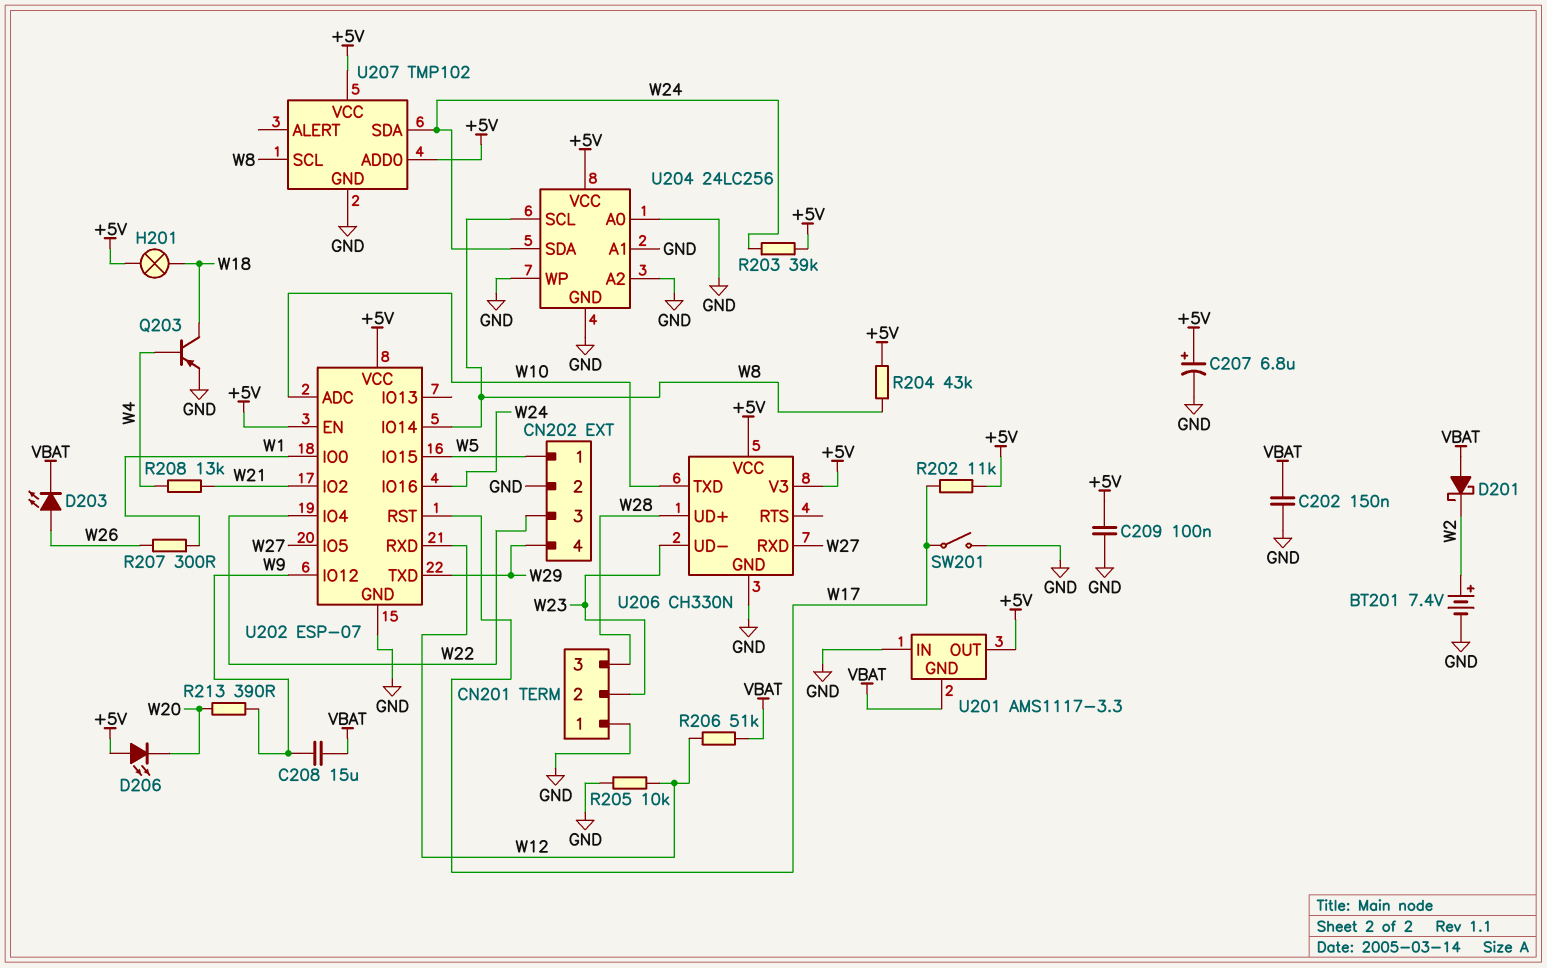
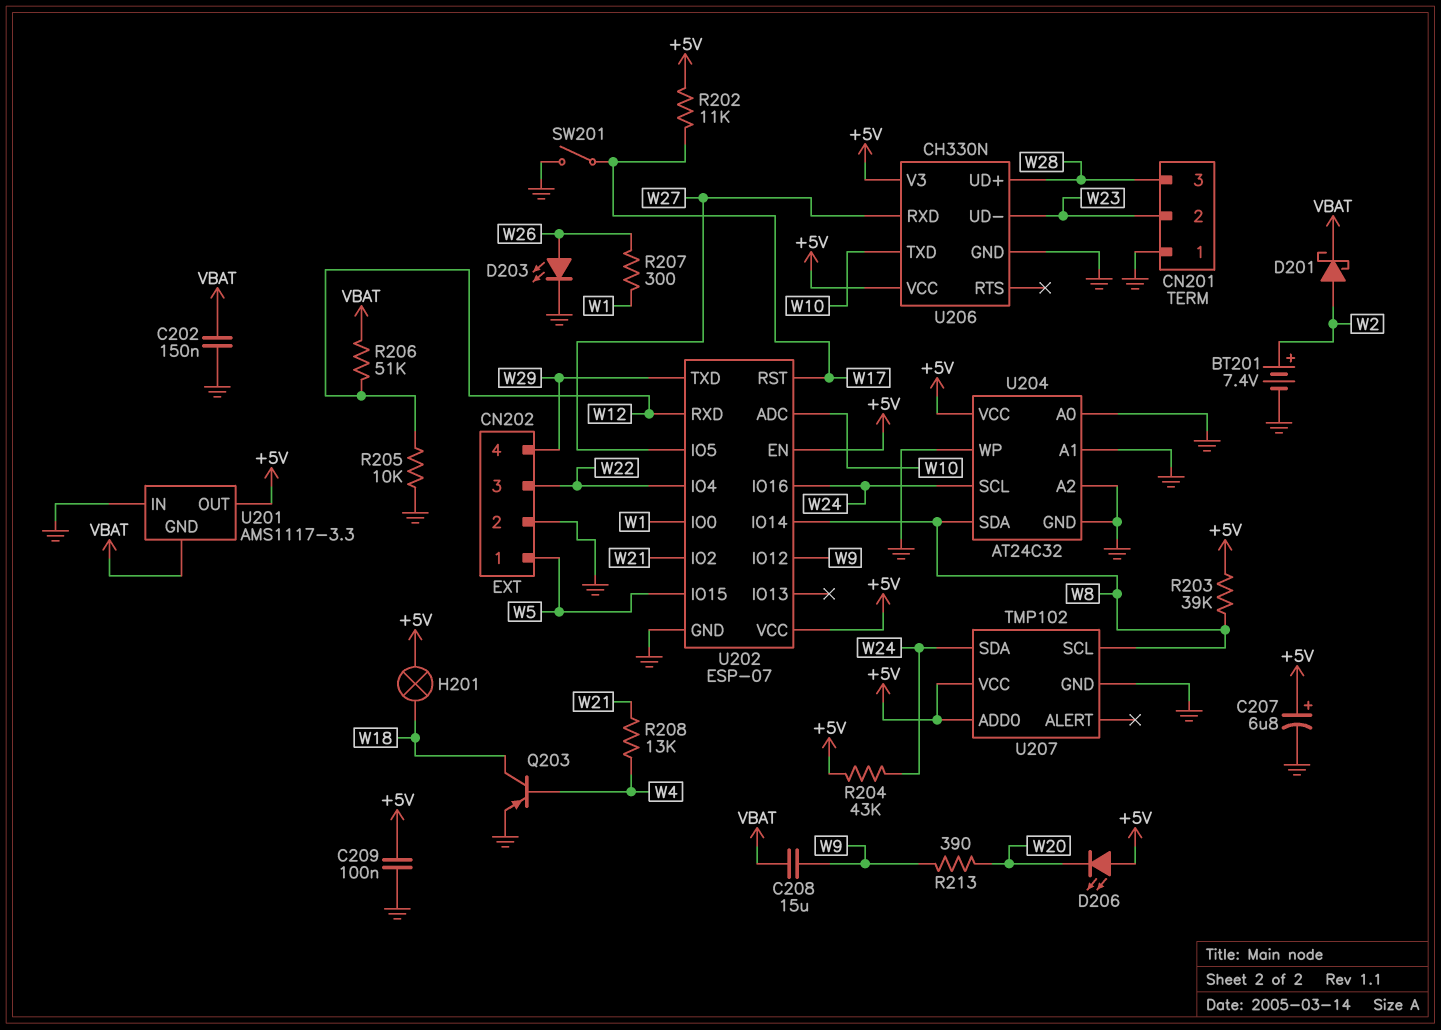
D201: schottky (A VBAT, K W2) -> schottky (A W2, K VBAT)
D203: LED (A W26, K VBAT) -> LED (A W26, K GND)
R203: 39k (+5V, W24) -> 39k (+5V, W8)
R204: 43k (+5V, W8) -> 43k (+5V, W24)
U204: 24LC256 -> AT24C32
U204 pin SCL: W8 -> W24
U204 pin SDA: W24 -> W8

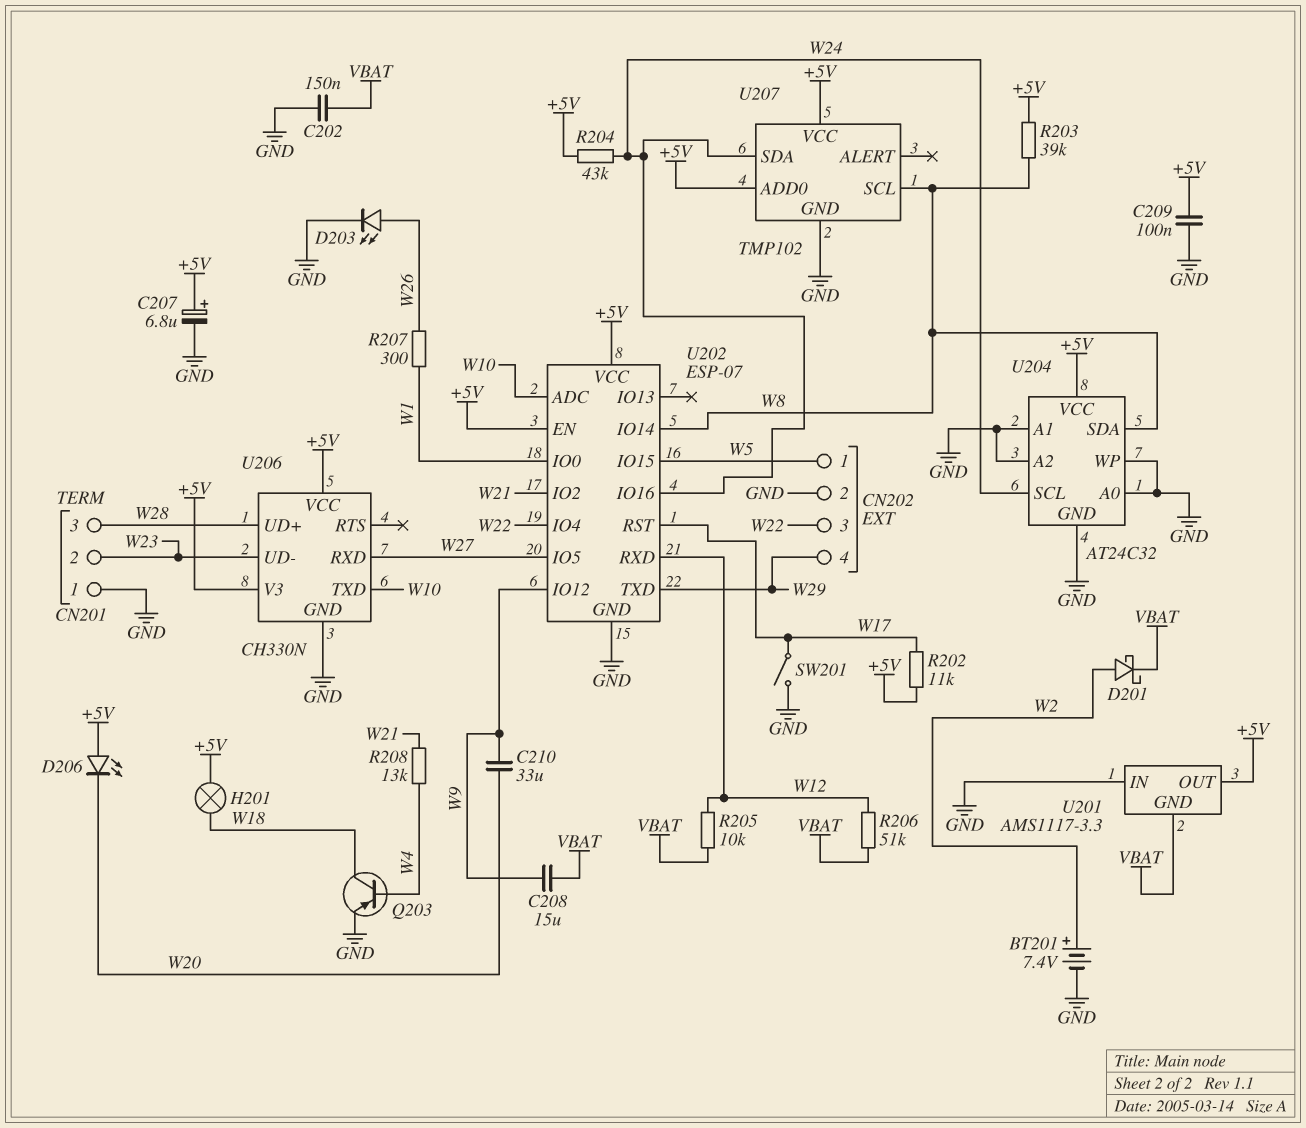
C210: none -> 33uF (W9, W20)
R205: 10k (GND, W12) -> 10k (VBAT, W12)
R213: 390 (W9, W20) -> none

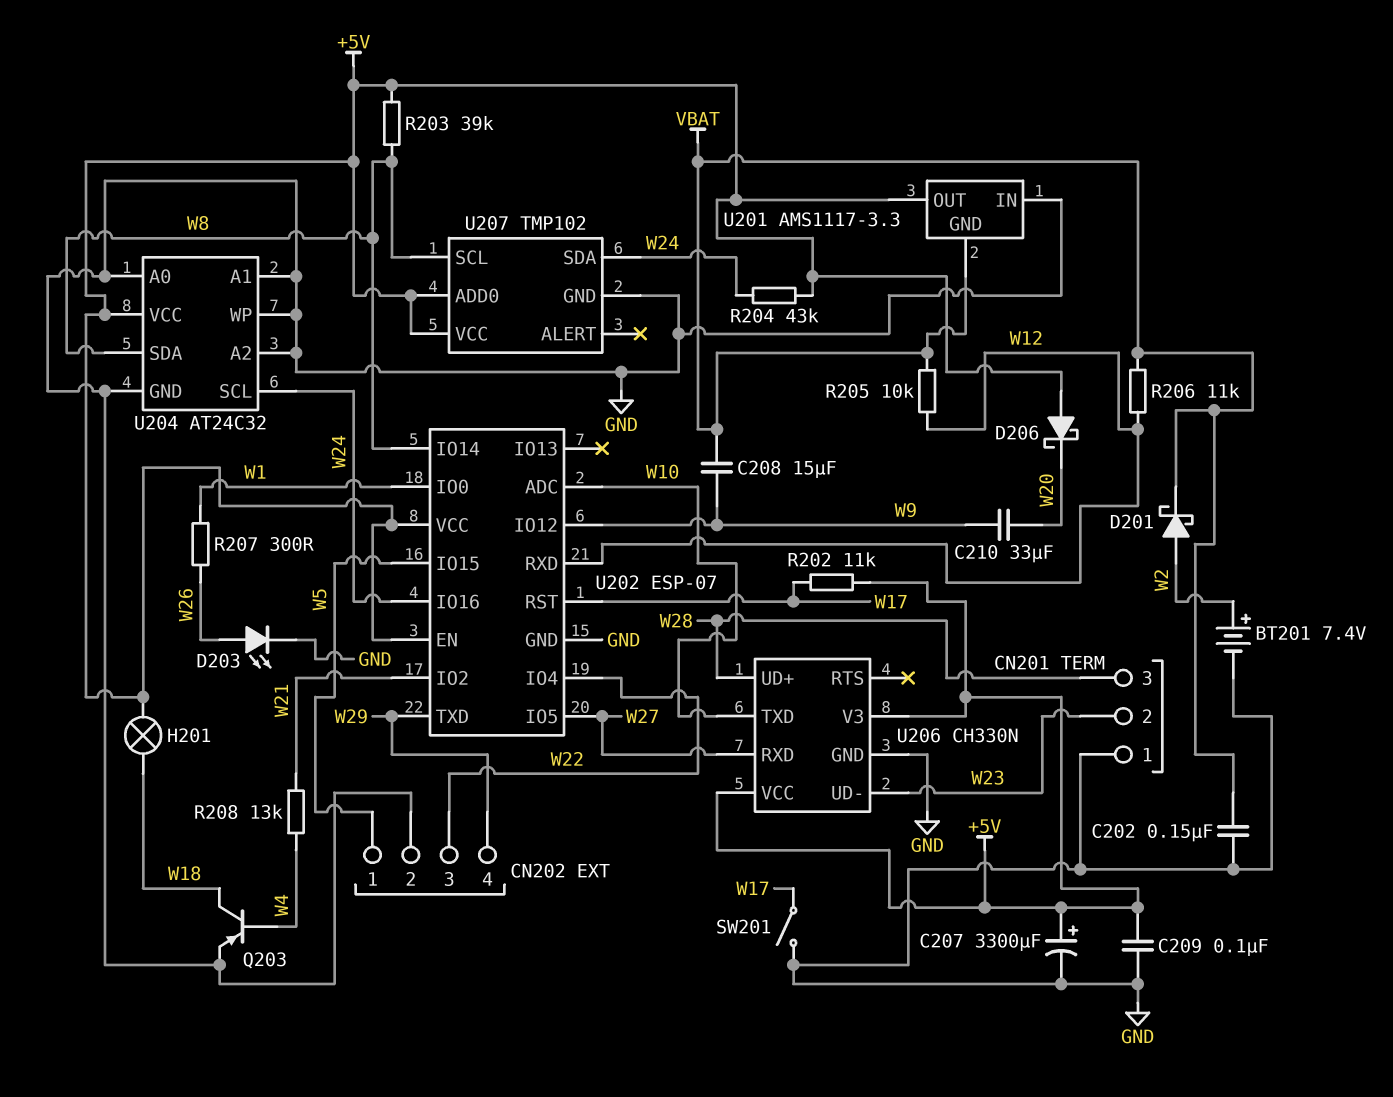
C207: 6.8uF (plus +5V, minus GND) -> 3300uF (plus +5V, minus GND)
D206: LED (A +5V, K W20) -> schottky (A +5V, K W20)
R206: 51k (VBAT, W12) -> 11k (VBAT, W12)

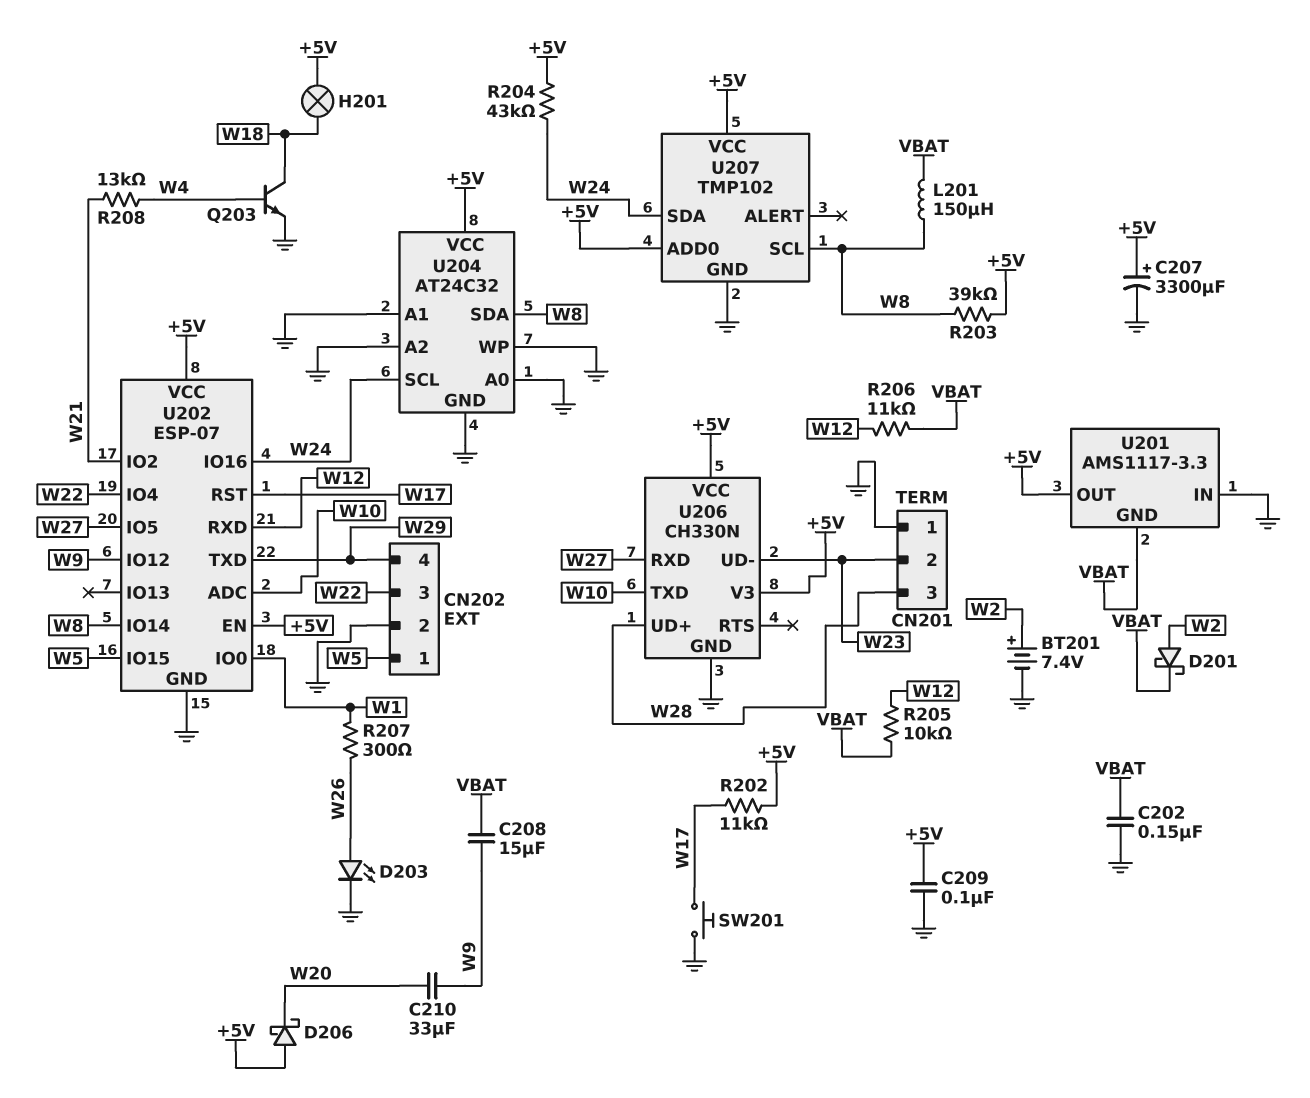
L201: none -> 150uH (VBAT, W8)
Q203: PNP (B W4, C W18, E GND) -> NPN (B W4, C W18, E GND)
SW201: switch (GND, W17) -> button (GND, W17)

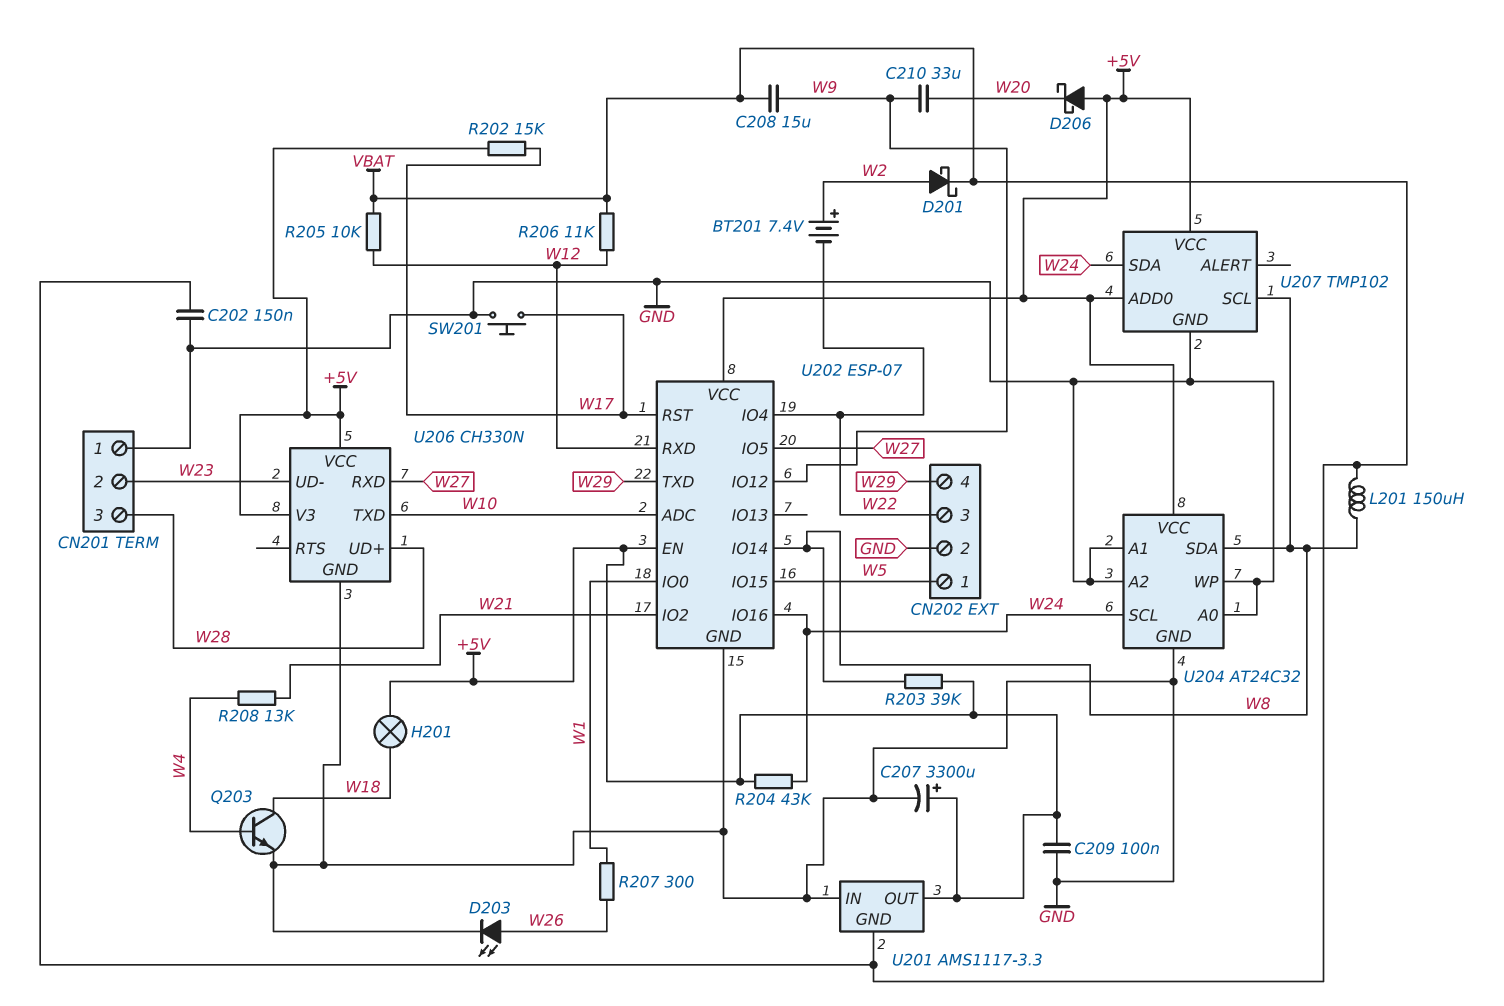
BT201: 7.4V (plus W2, minus GND) -> 7.4V (plus W2, minus W22)
R202: 11k (+5V, W17) -> 15k (+5V, W17)

